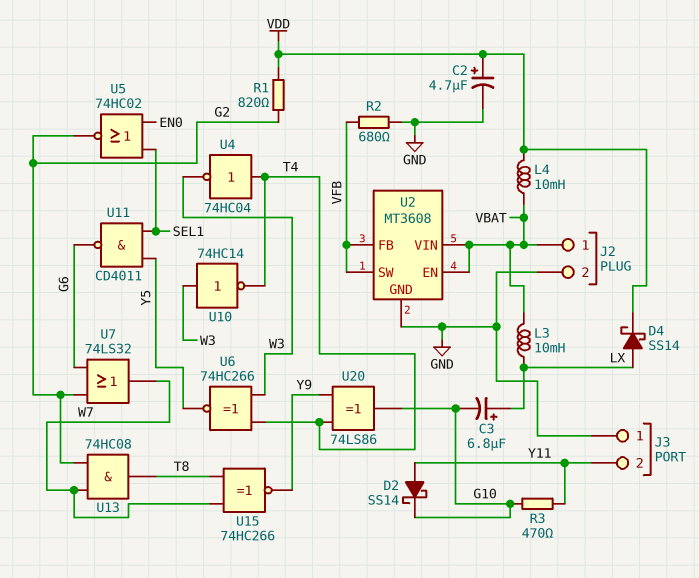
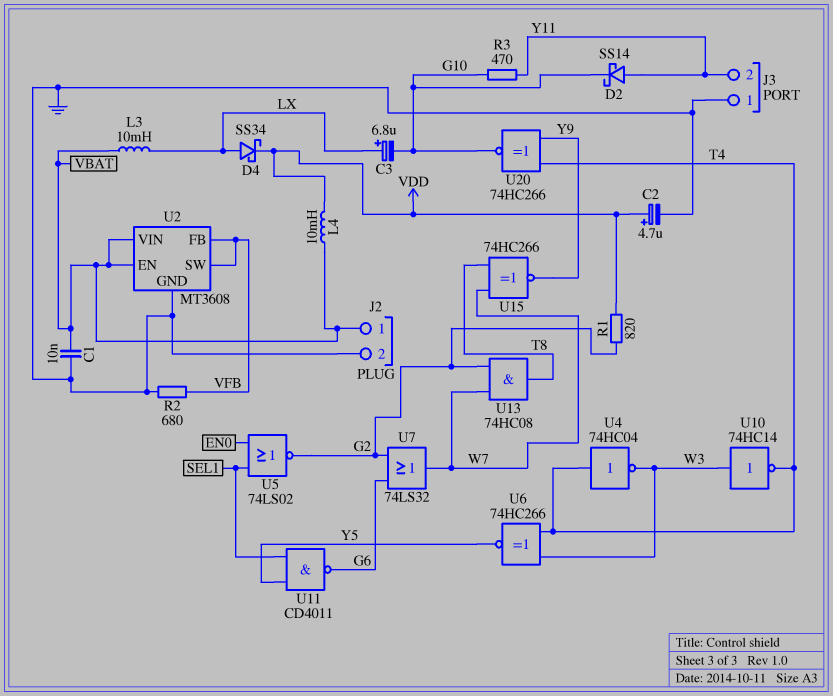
C1: none -> 10nF (GND, VBAT)
D4: schottky SS14 (A LX, K VDD) -> schottky SS34 (A LX, K VDD)
U5: NOR 74HC02 (in EN0, in SEL1, out G2) -> NOR 74LS02 (in EN0, in SEL1, out G2)
U20: XOR 74LS86 (in T4, in Y9, out G10) -> XNOR 74HC266 (in T4, in Y9, out G10)

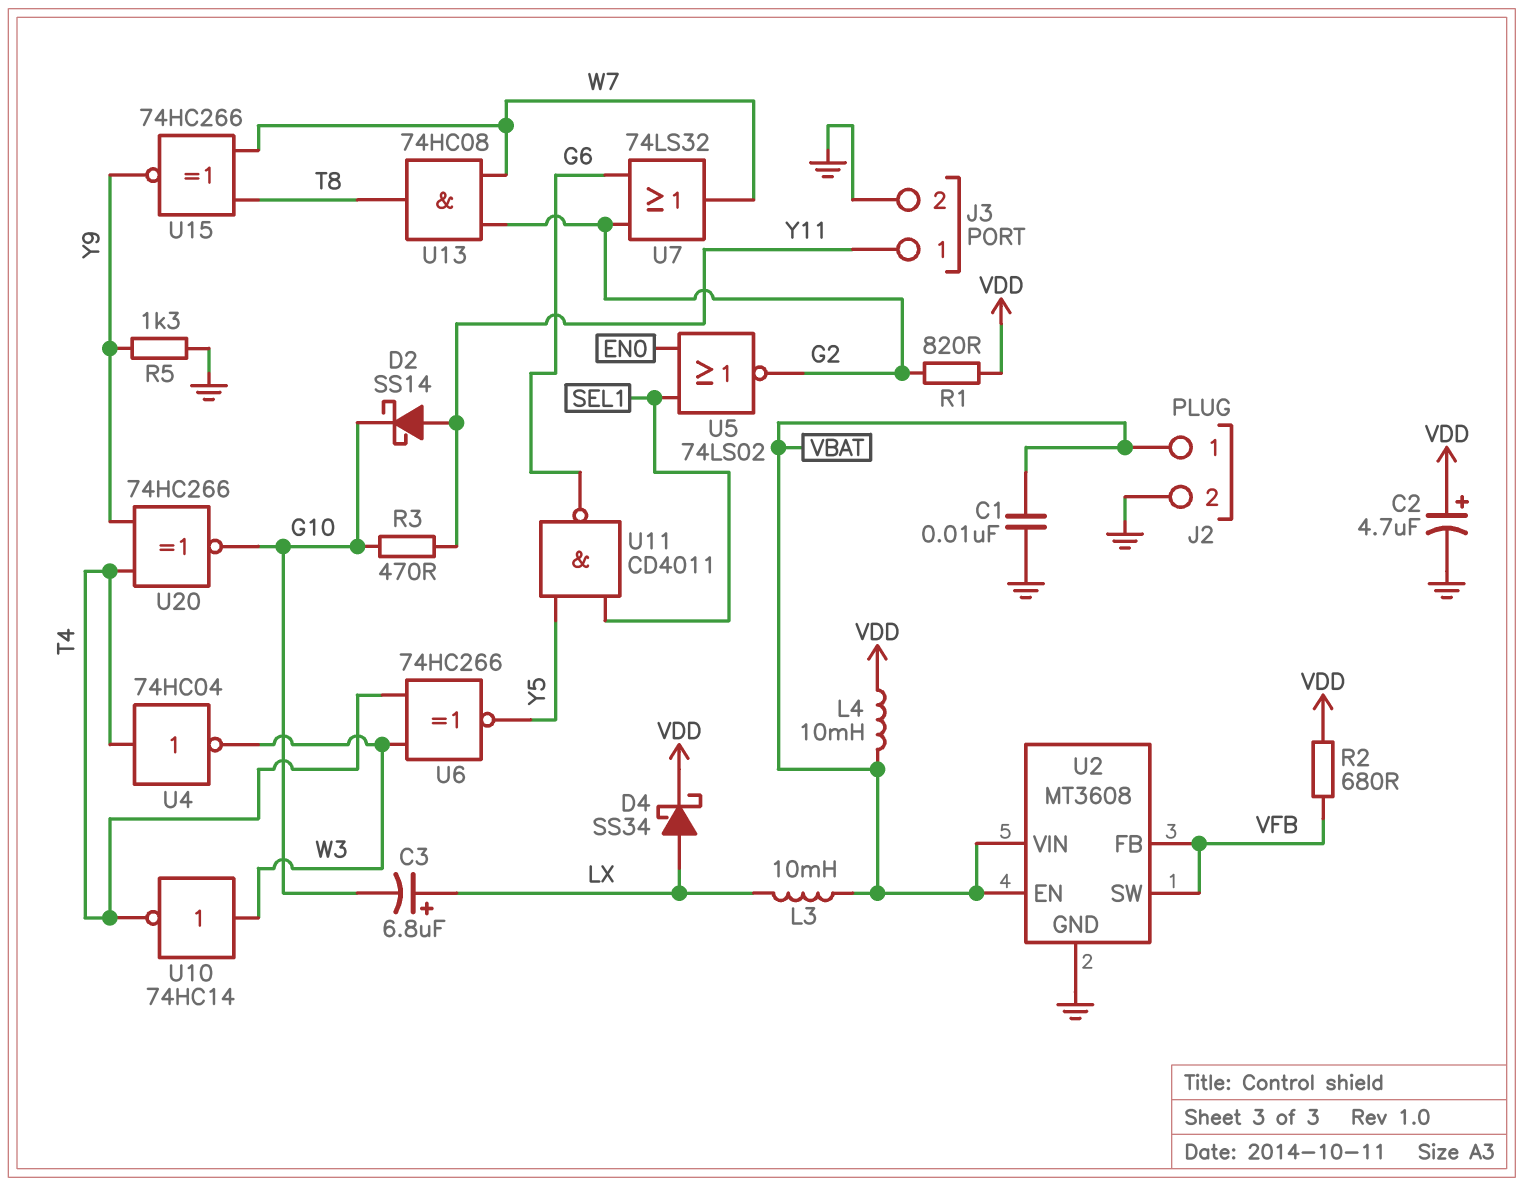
J3 pin 1: GND -> Y11
J3 pin 2: Y11 -> GND
R2: 680 (GND, VFB) -> 680 (VDD, VFB)
R5: none -> 1.3k (GND, Y9)

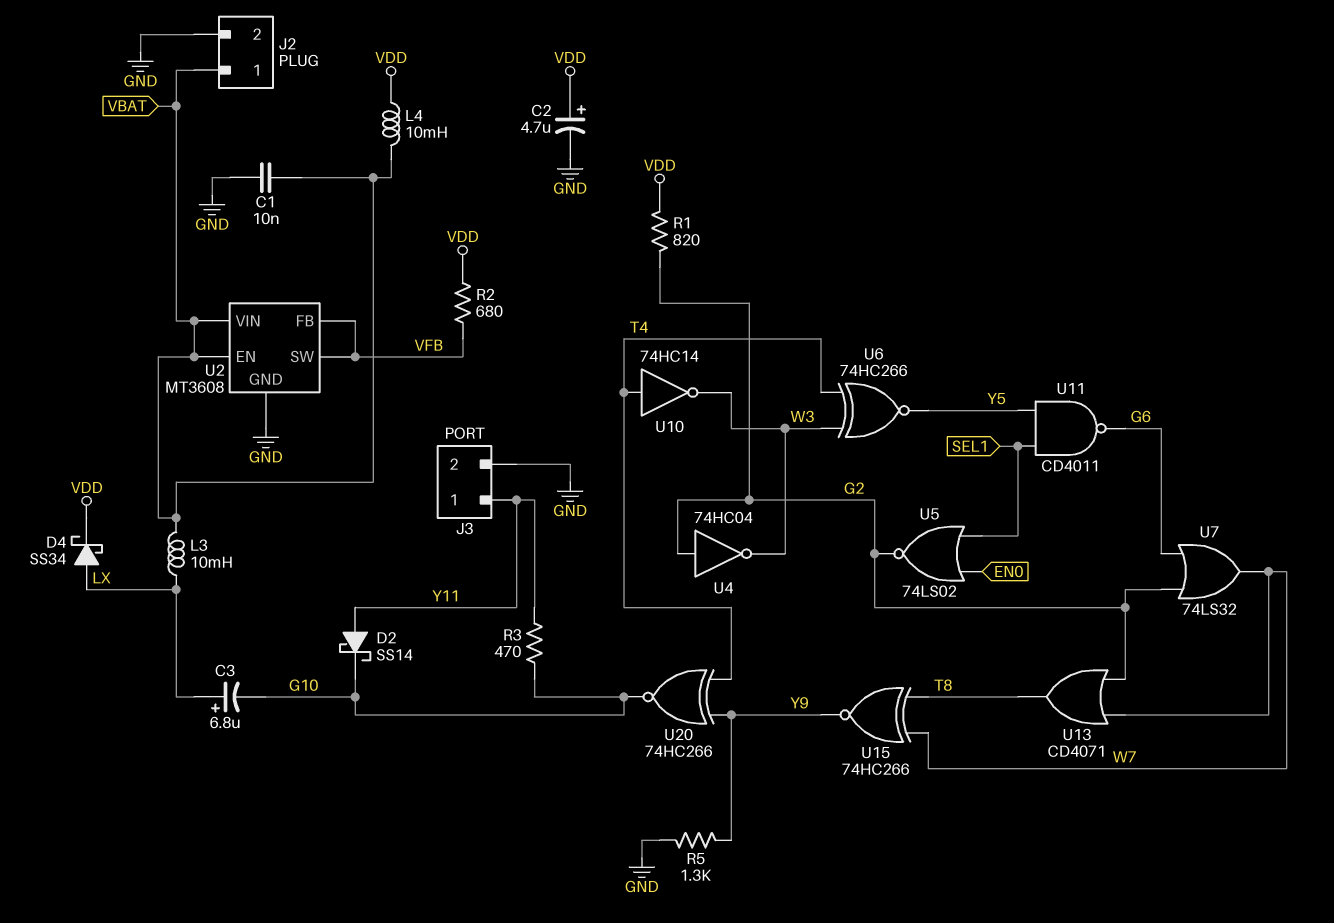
U4: NOT 74HC04 (in T4, out W3) -> NOT 74HC04 (in G2, out W3)
U10: NOT 74HC14 (in W3, out T4) -> NOT 74HC14 (in T4, out W3)
U13: AND 74HC08 (in G2, in W7, out T8) -> OR CD4071 (in G2, in W7, out T8)

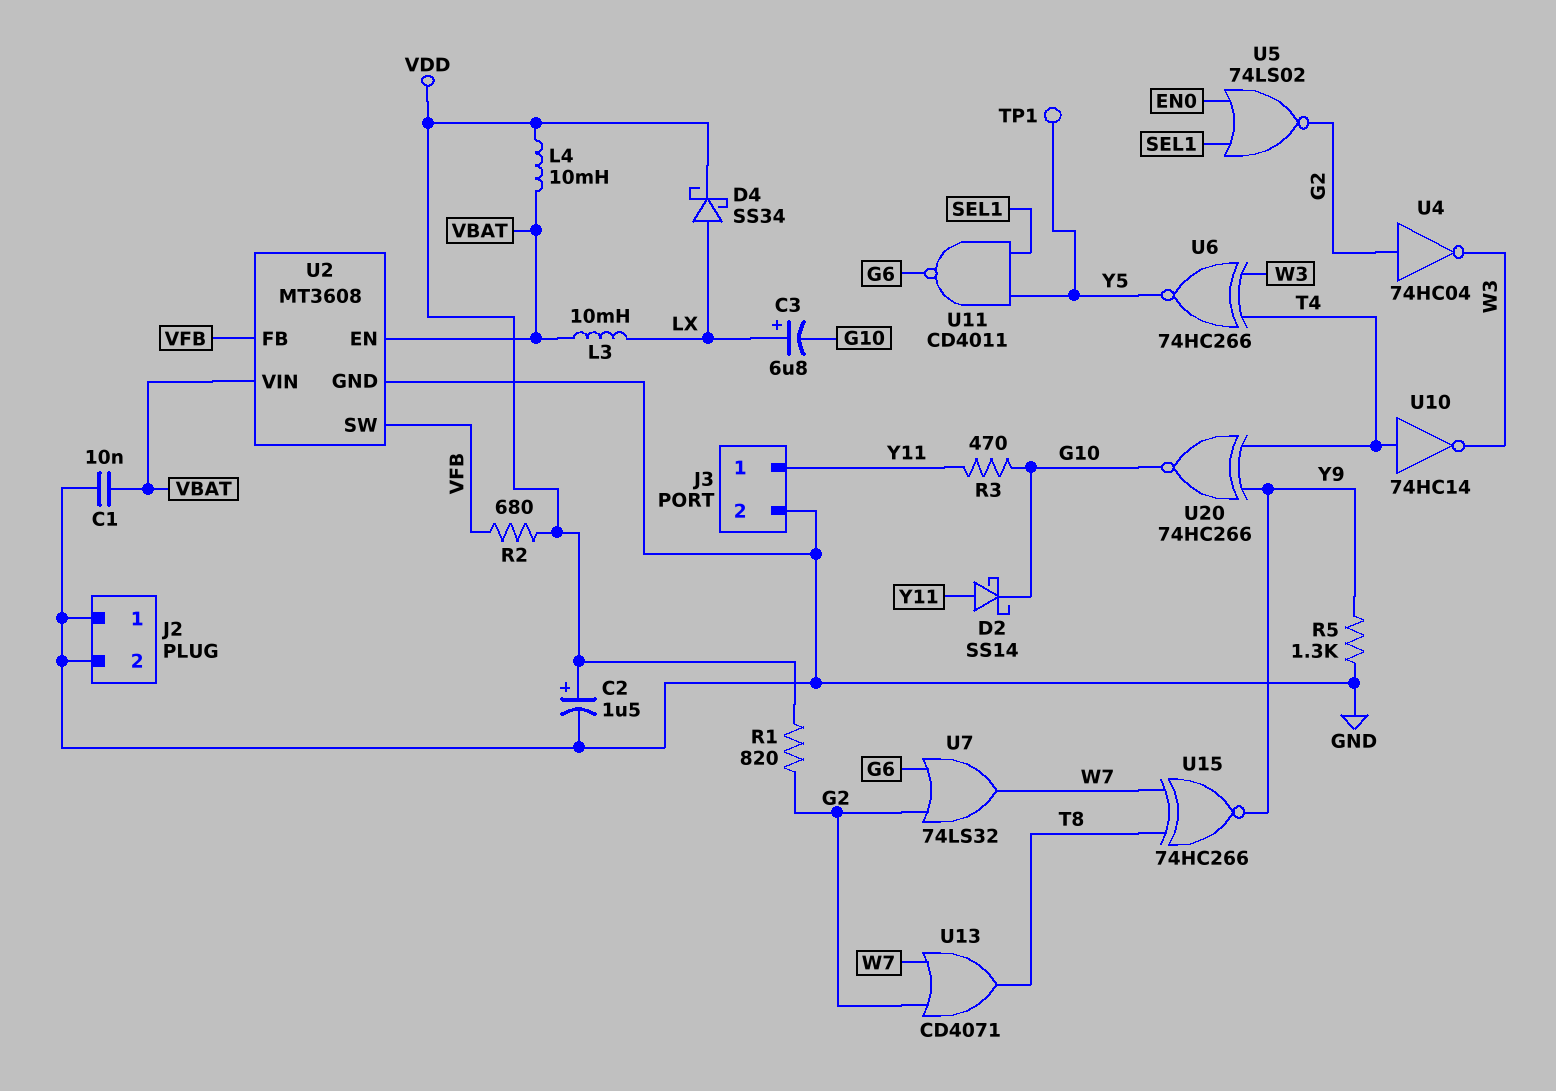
C2: 4.7uF (plus VDD, minus GND) -> 1.5uF (plus VDD, minus GND)
J2 pin 1: VBAT -> GND
TP1: none -> test point (Y5)

